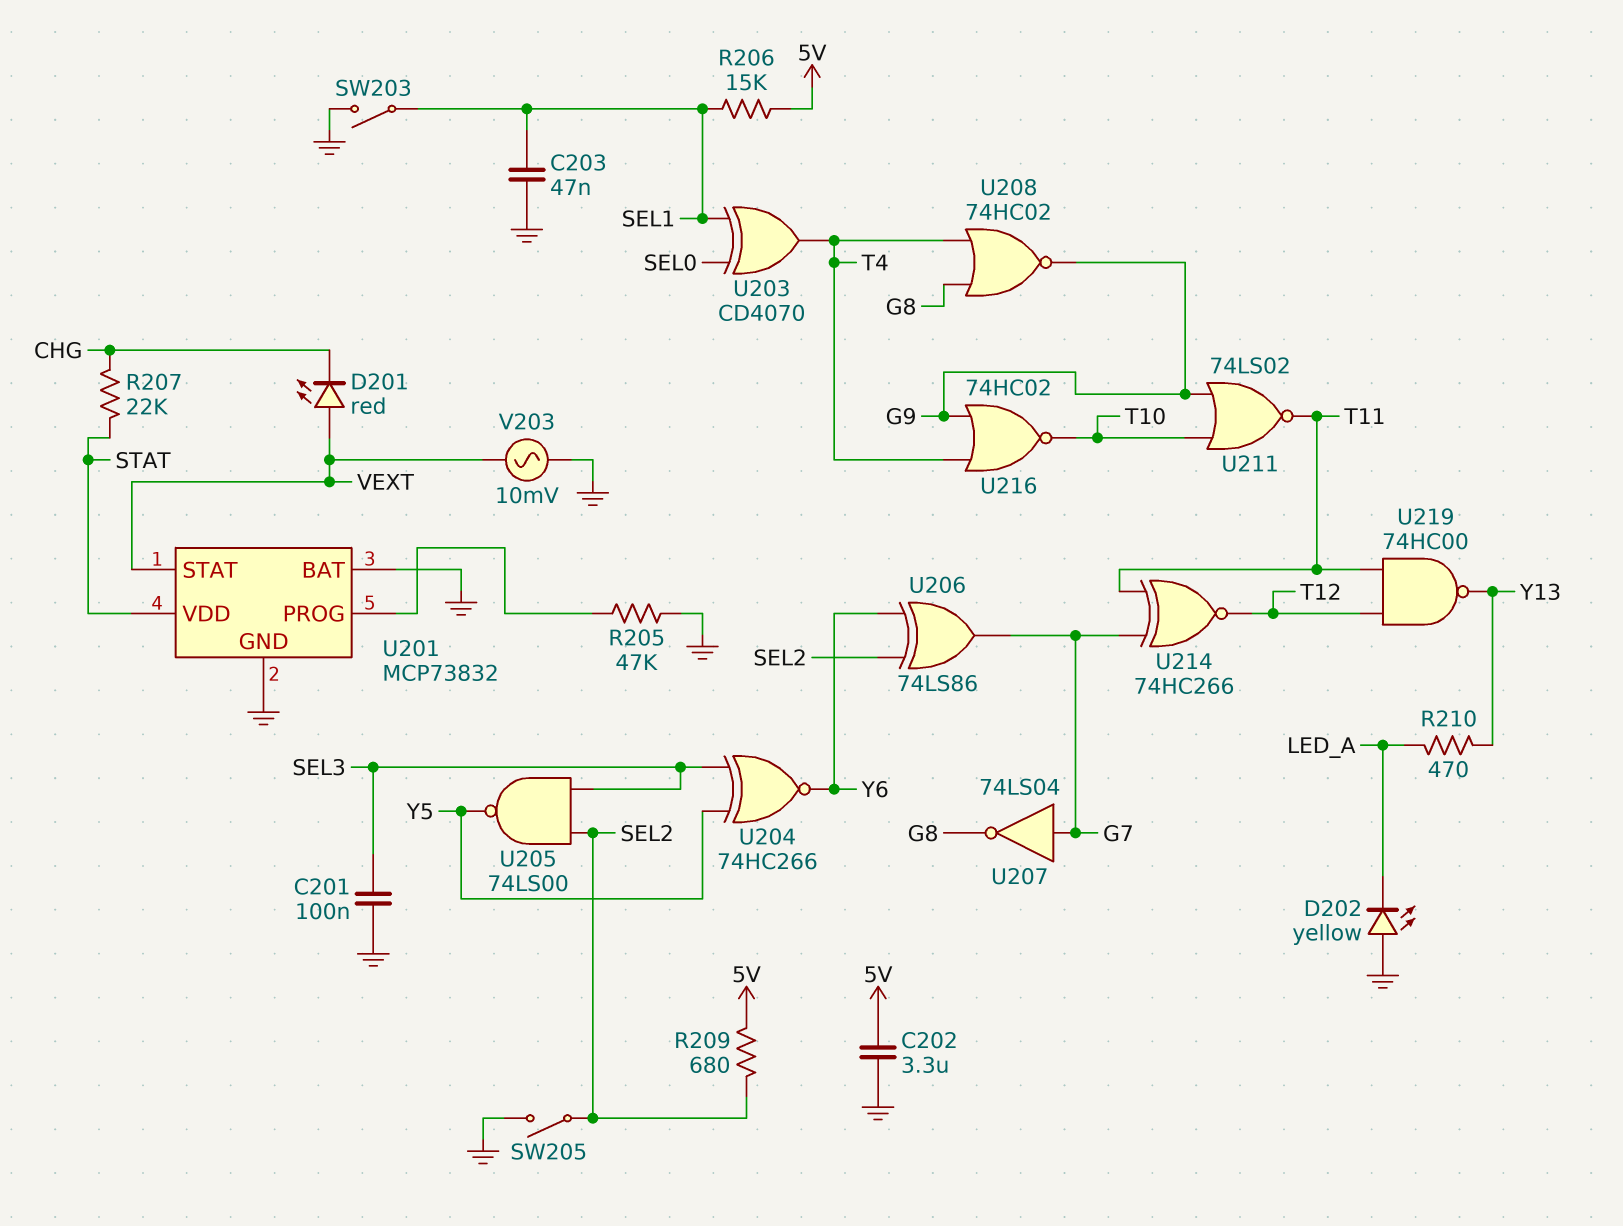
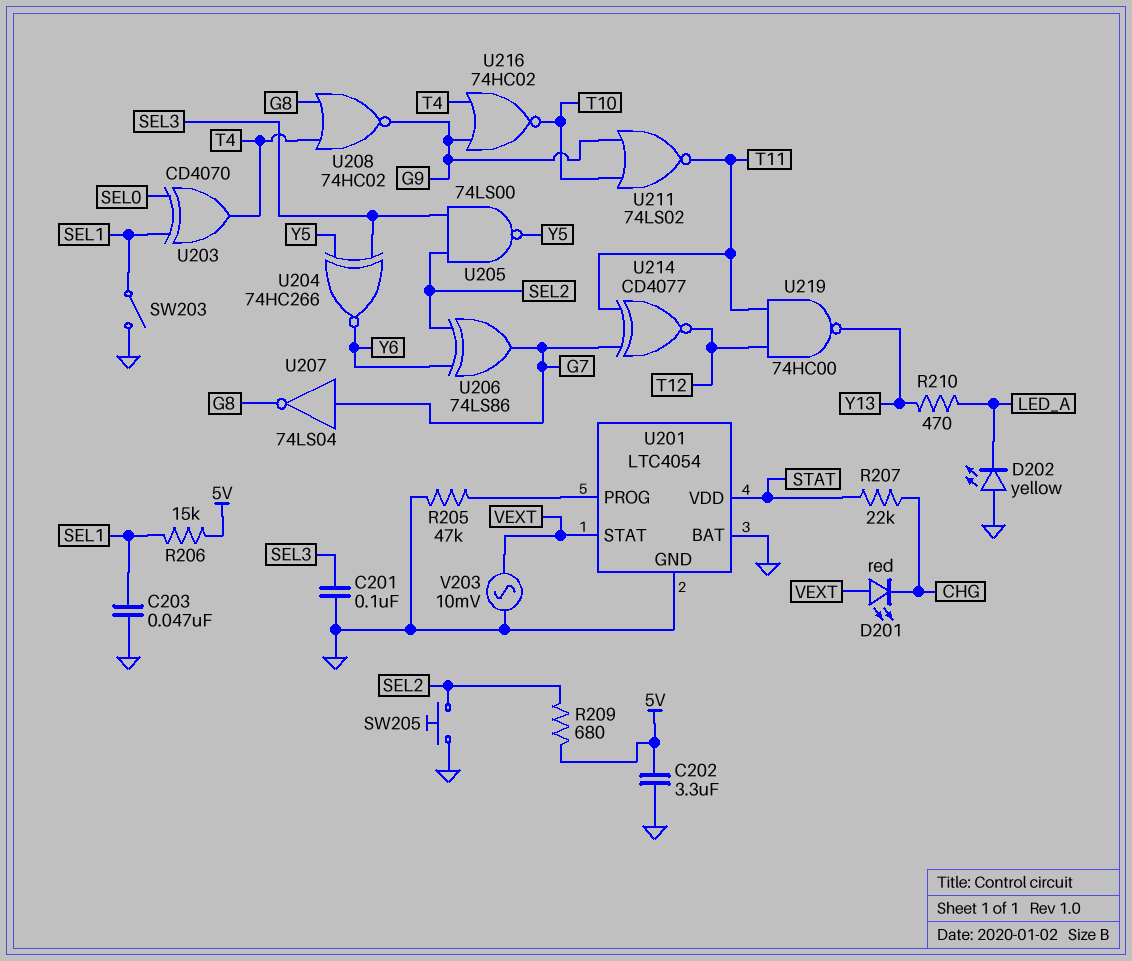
SW205: switch (GND, SEL2) -> button (GND, SEL2)
U201: MCP73832 -> LTC4054
U214: XNOR 74HC266 (in G7, in T11, out T12) -> XNOR CD4077 (in G7, in T11, out T12)

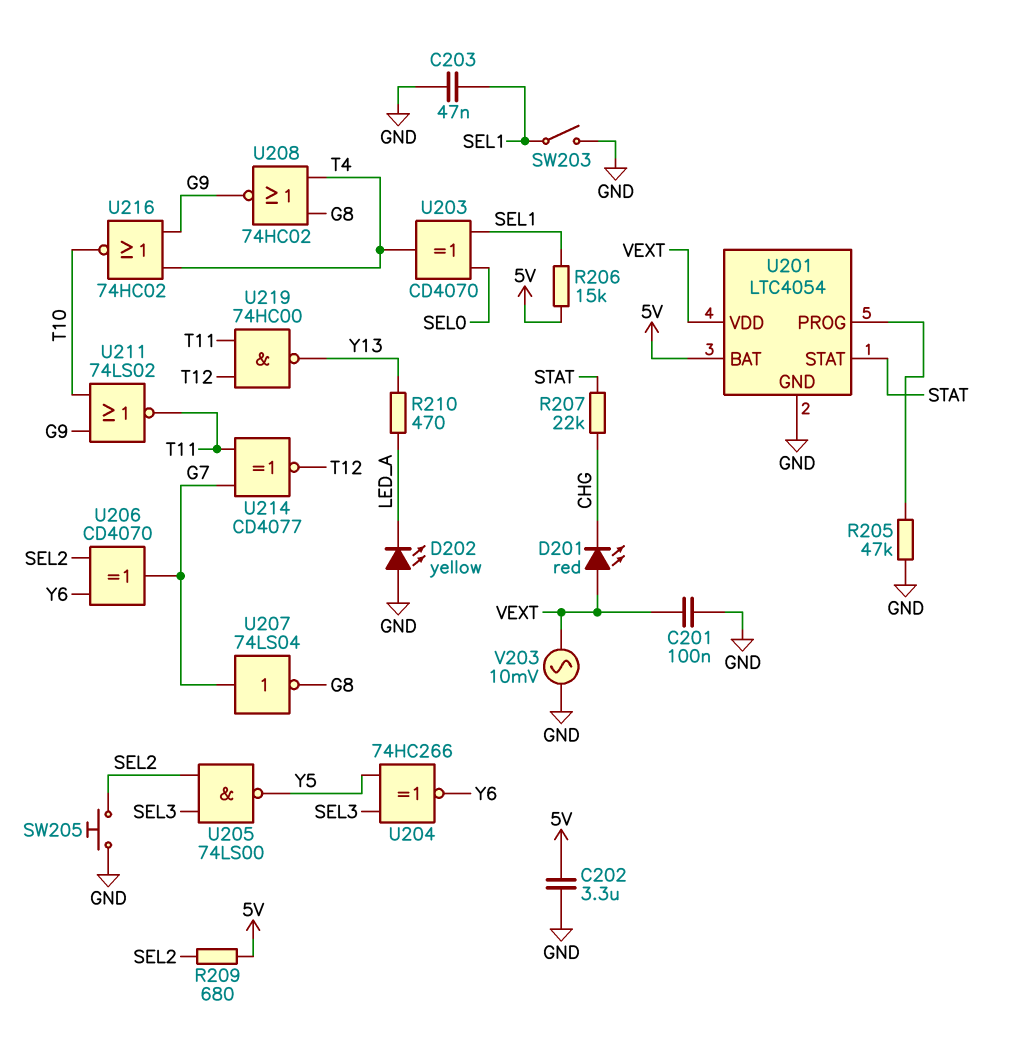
C201: 100nF (GND, SEL3) -> 100nF (GND, VEXT)
U201 pin BAT: GND -> 5V
U201 pin STAT: VEXT -> STAT
U201 pin VDD: STAT -> VEXT
U206: XOR 74LS86 (in SEL2, in Y6, out G7) -> XOR CD4070 (in SEL2, in Y6, out G7)

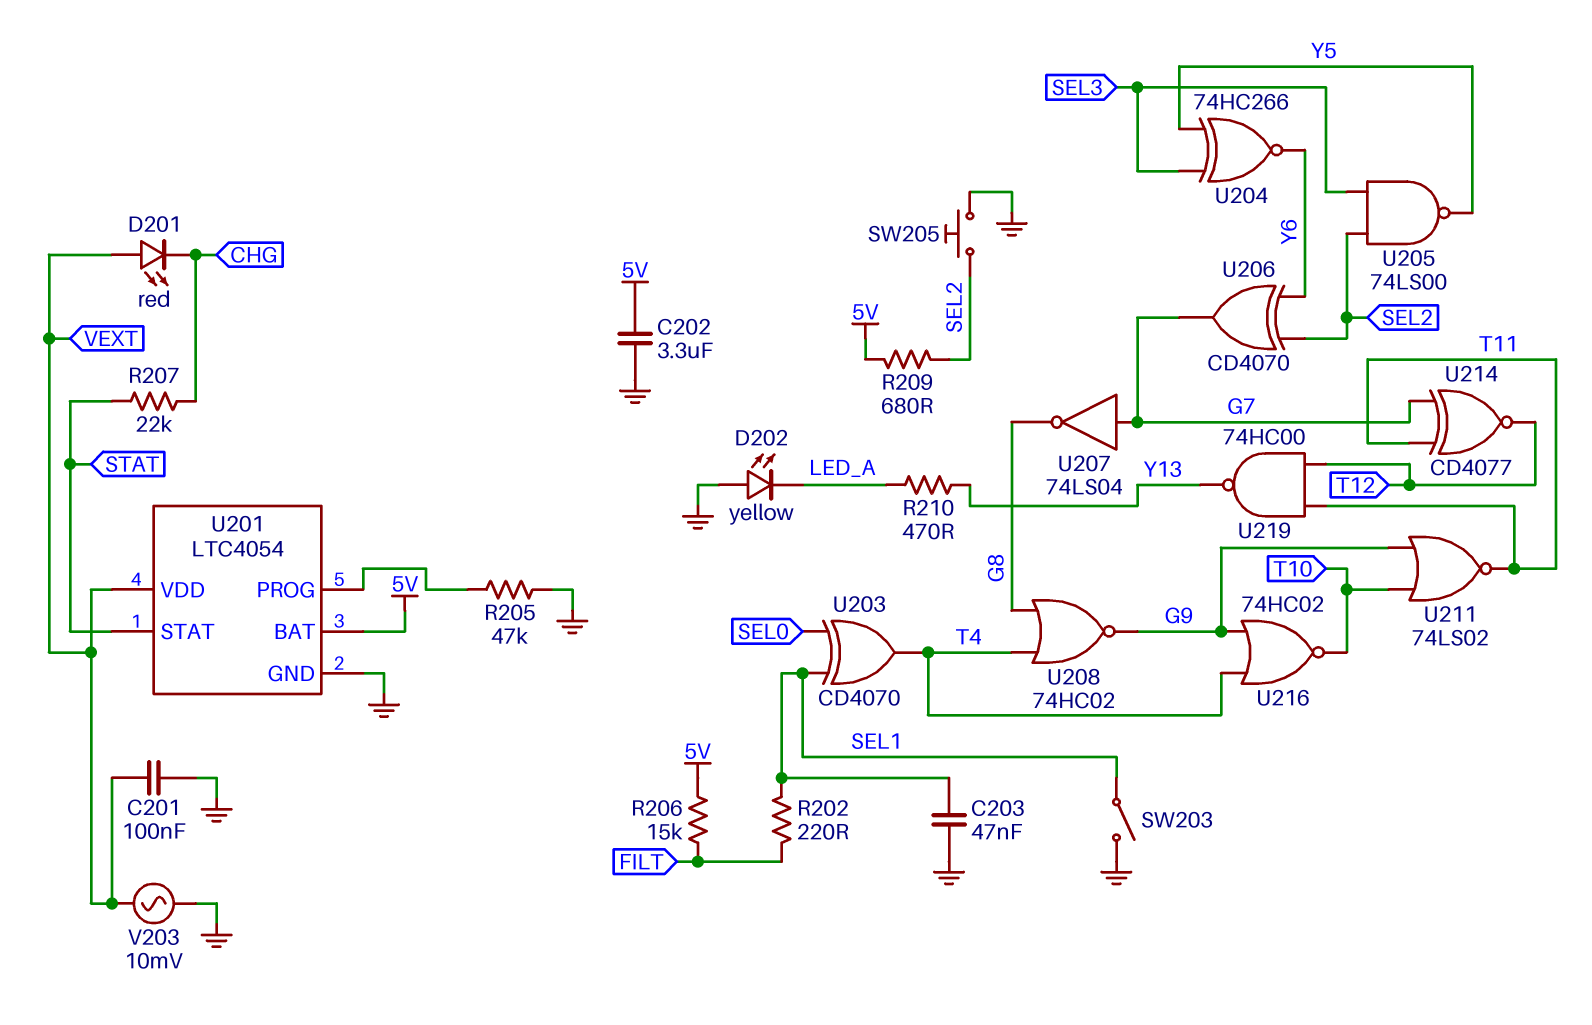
R202: none -> 220 (FILT, SEL1)
R206: 15k (5V, SEL1) -> 15k (5V, FILT)

